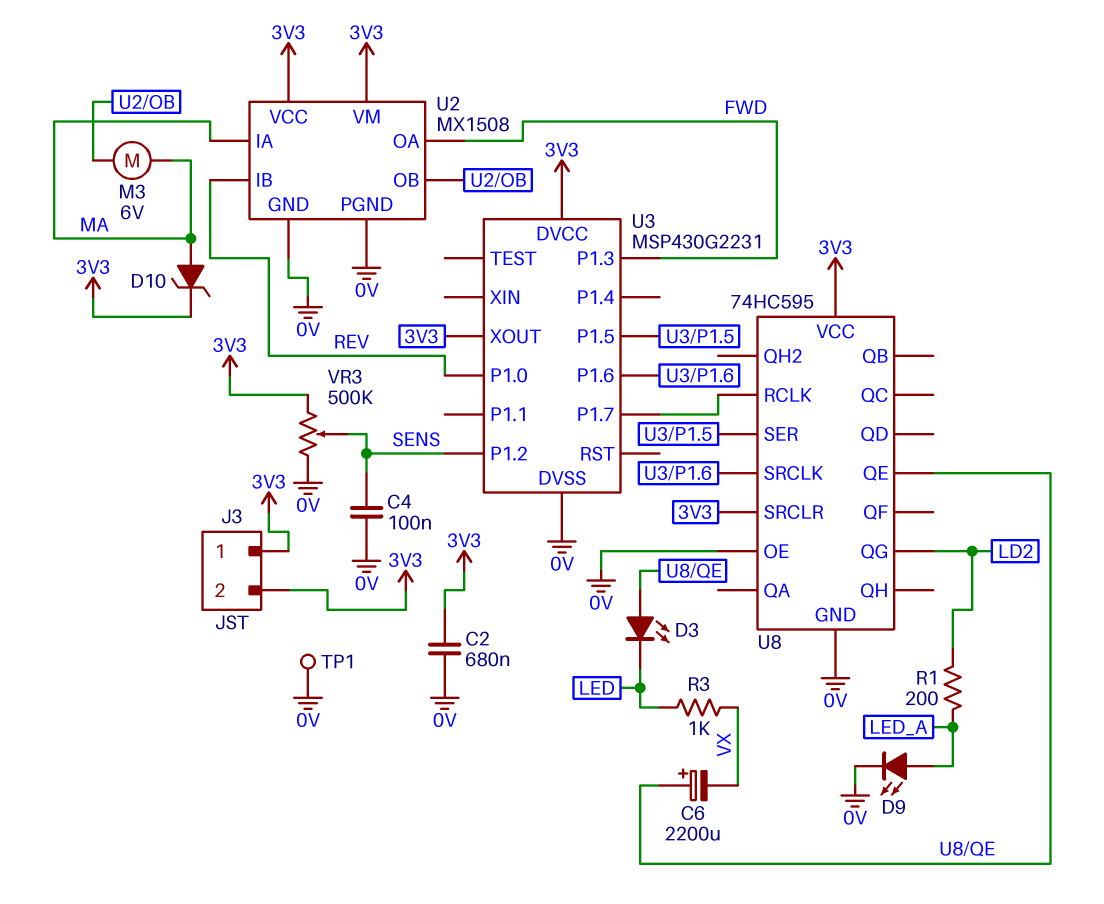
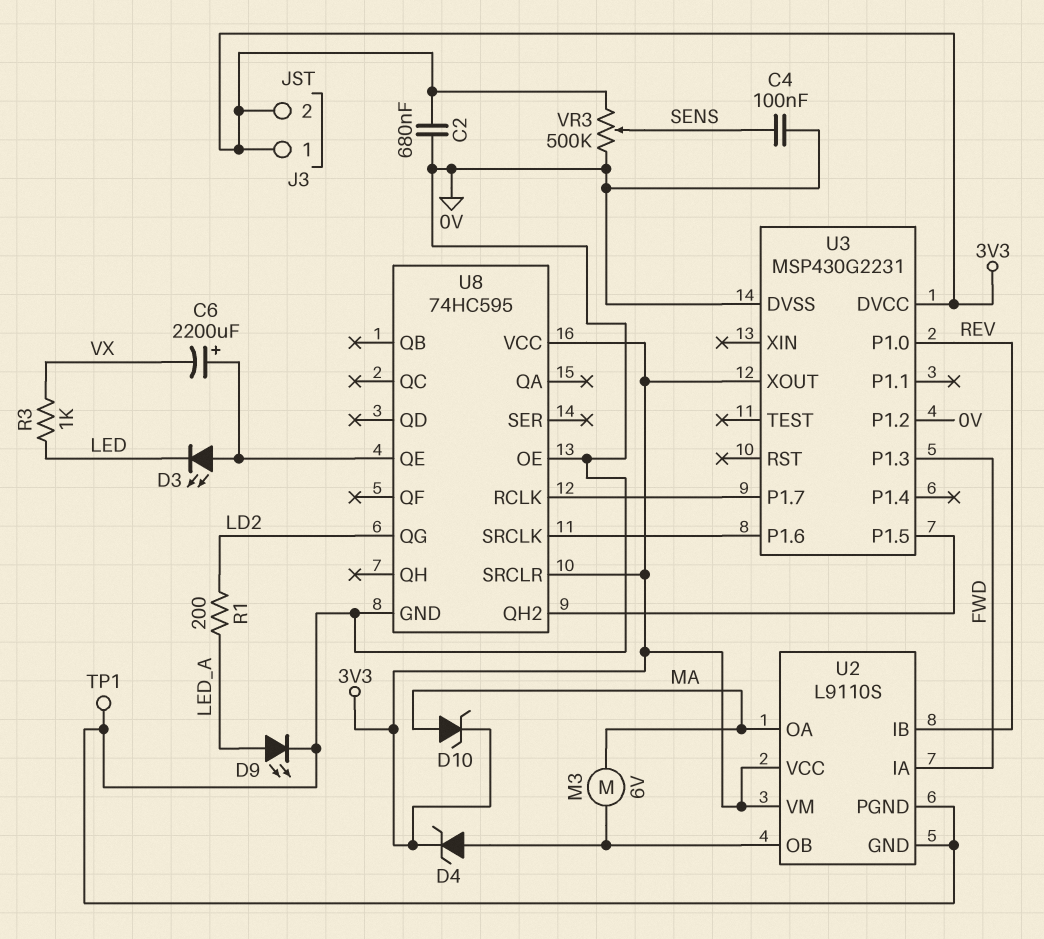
D4: none -> zener (A U2/OB, K 3V3)
U2: MX1508 -> L9110S
U2 pin IA: MA -> FWD
U2 pin OA: FWD -> MA
U3 pin P1.2: SENS -> 0V
U8 pin QH2: none -> U3/P1.5
U8 pin SER: U3/P1.5 -> none

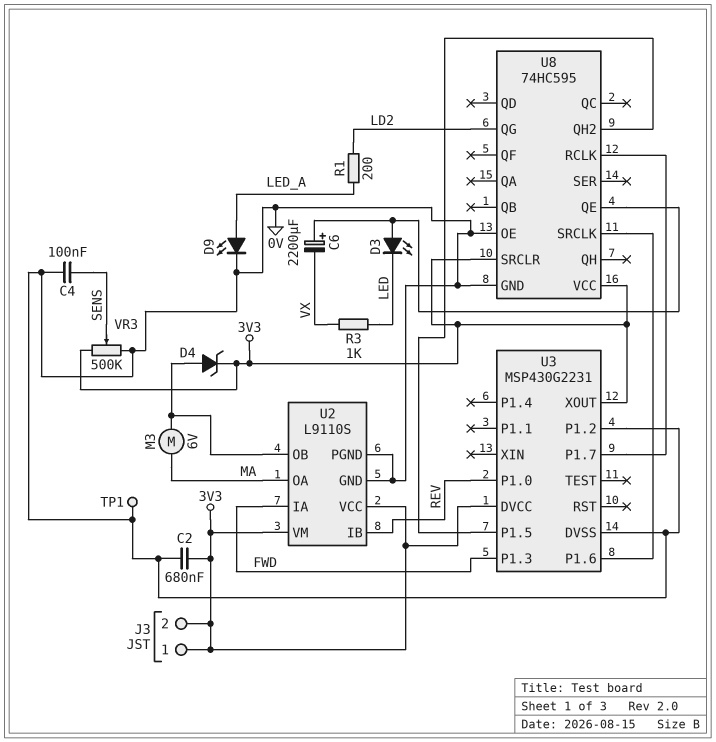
D10: zener (A MA, K 3V3) -> none

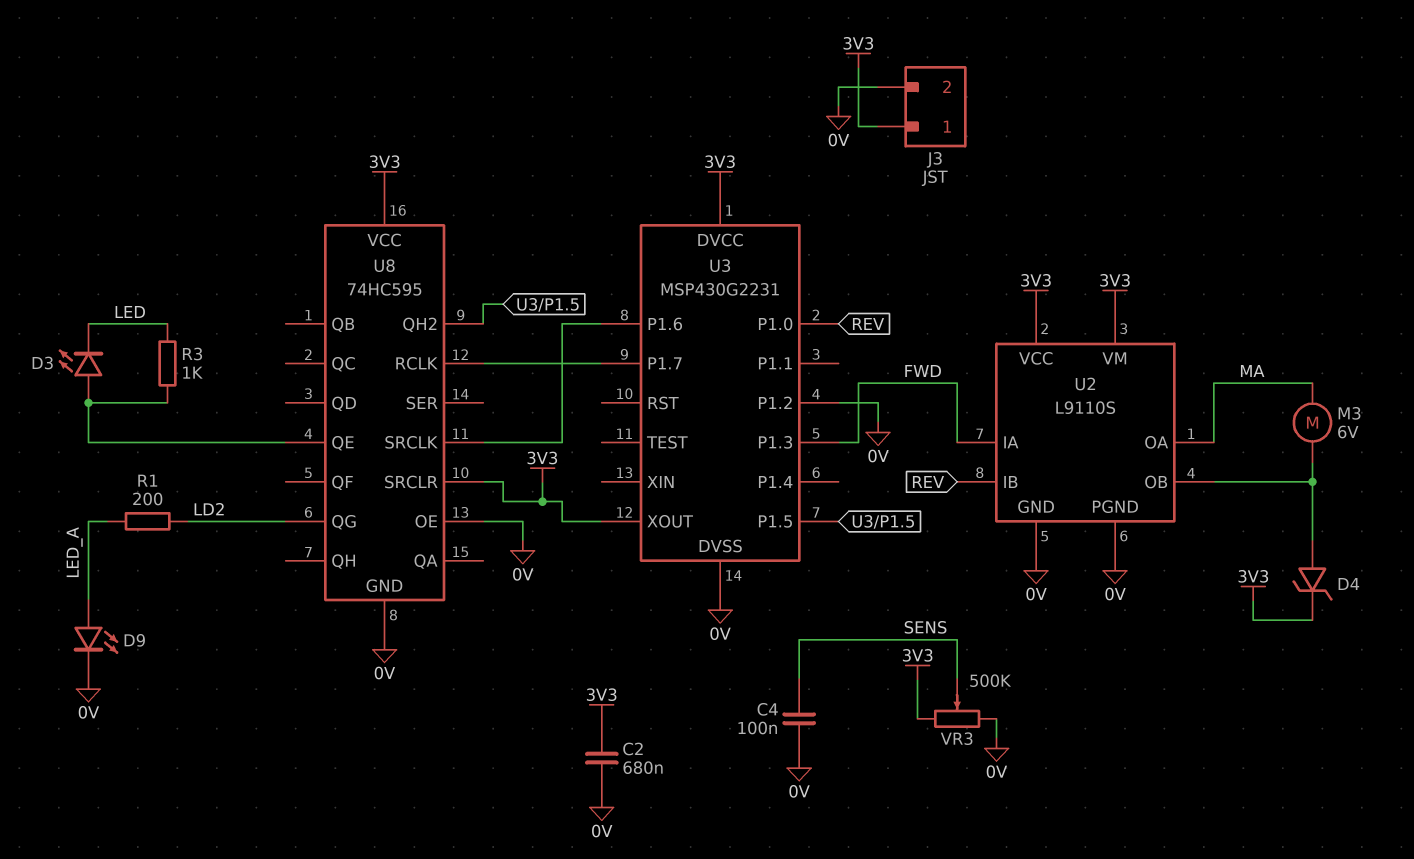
C6: 2200uF (plus U8/QE, minus VX) -> none
J3 pin 2: 3V3 -> 0V
R3: 1k (LED, VX) -> 1k (LED, U8/QE)
TP1: test point (0V) -> none

